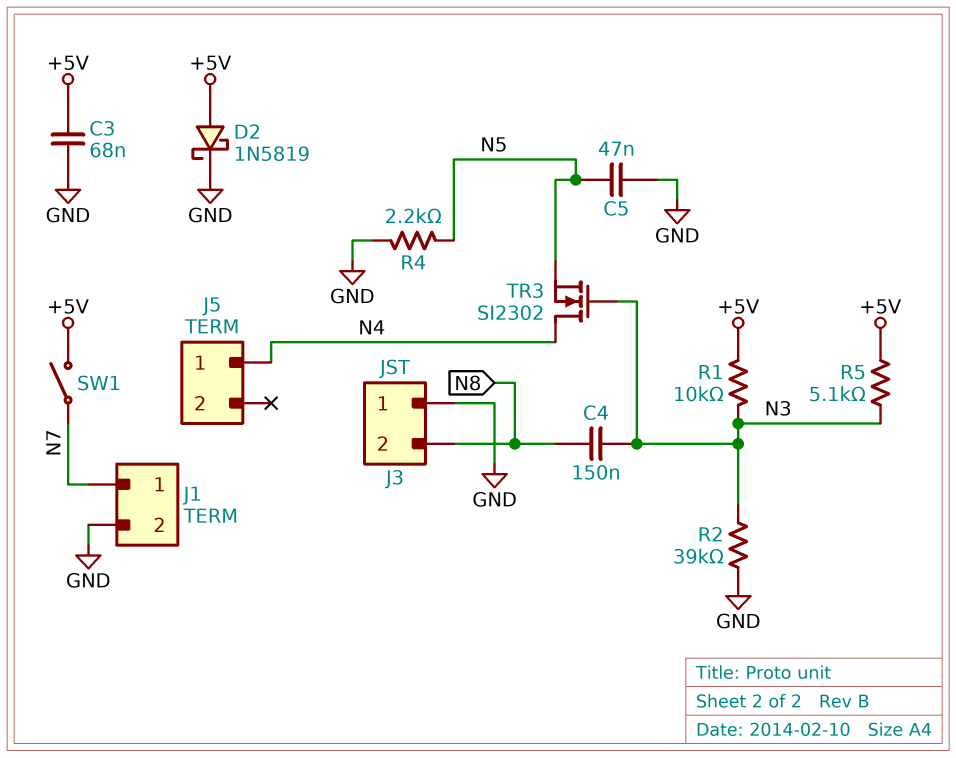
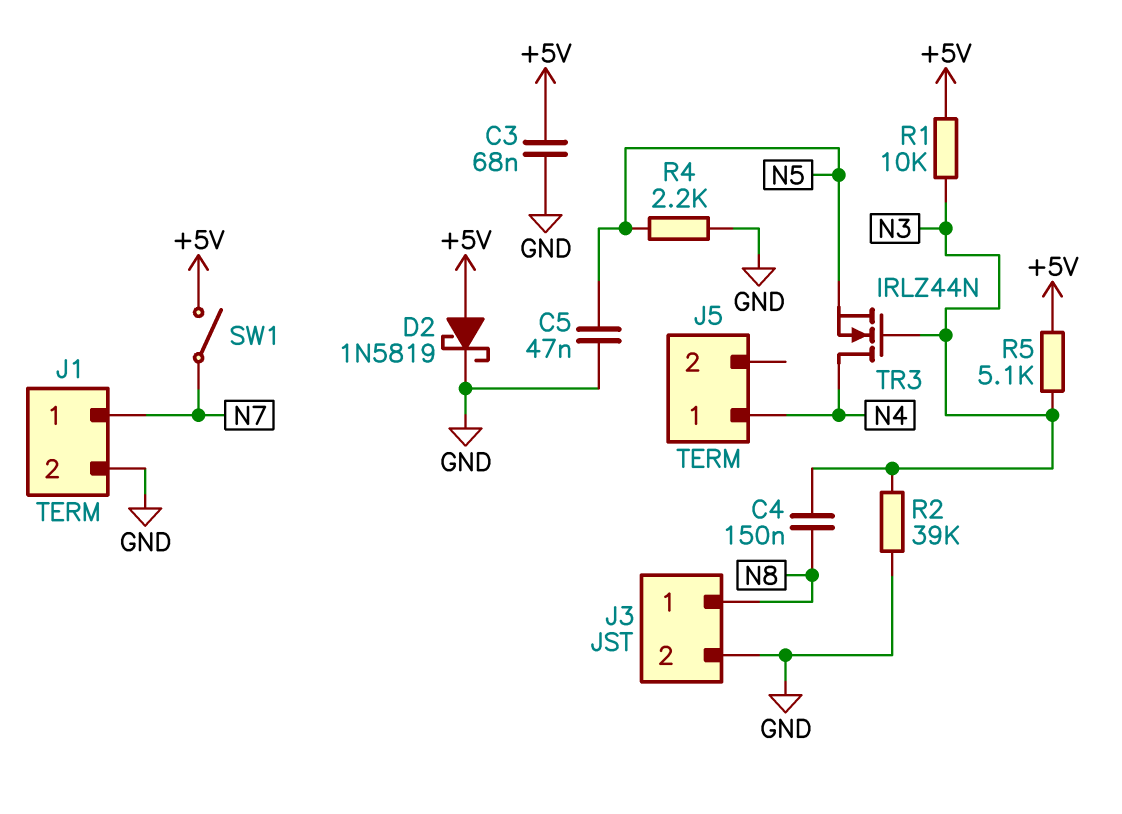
J3 pin 1: GND -> N8
J3 pin 2: N8 -> GND
TR3: NMOS SI2302 (G N3, D N4, S N5) -> NMOS IRLZ44N (G N3, D N4, S N5)

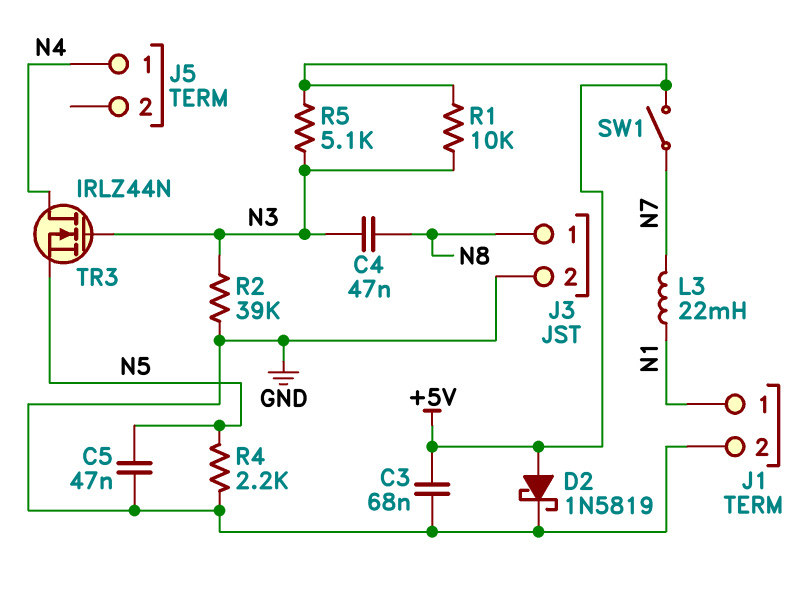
C4: 150nF (N3, N8) -> 47nF (N3, N8)
J1 pin 1: N7 -> N1
L3: none -> 22mH (N1, N7)

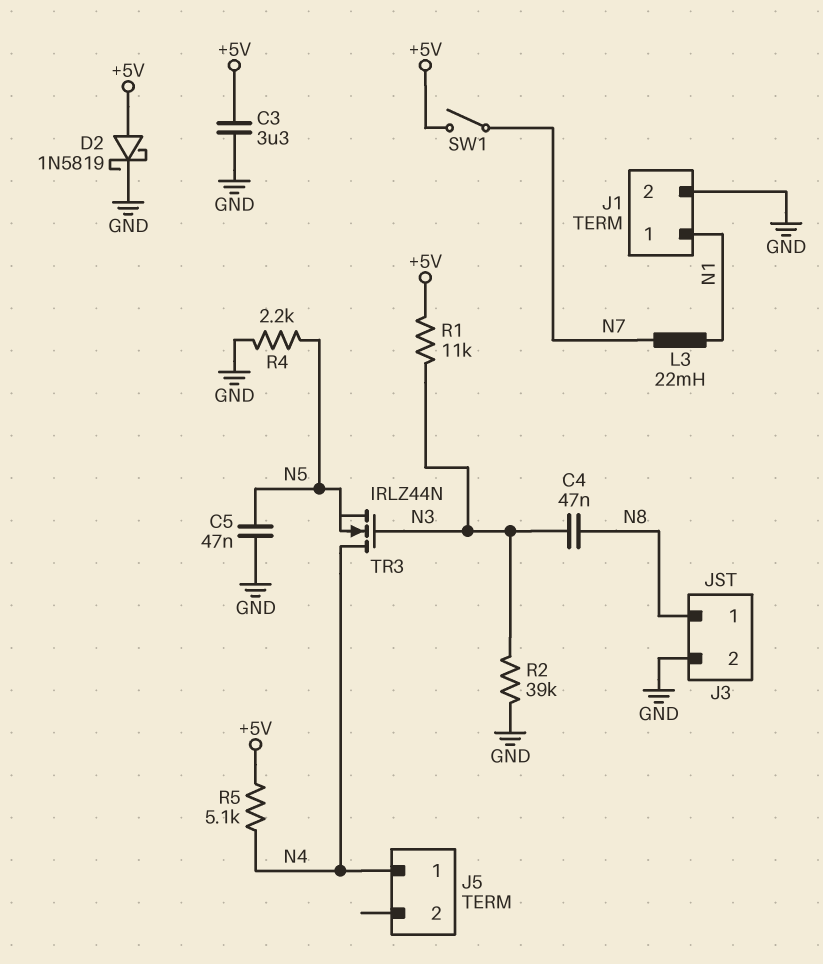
C3: 68nF (+5V, GND) -> 3.3uF (+5V, GND)
R1: 10k (+5V, N3) -> 11k (+5V, N3)
R5: 5.1k (+5V, N3) -> 5.1k (+5V, N4)

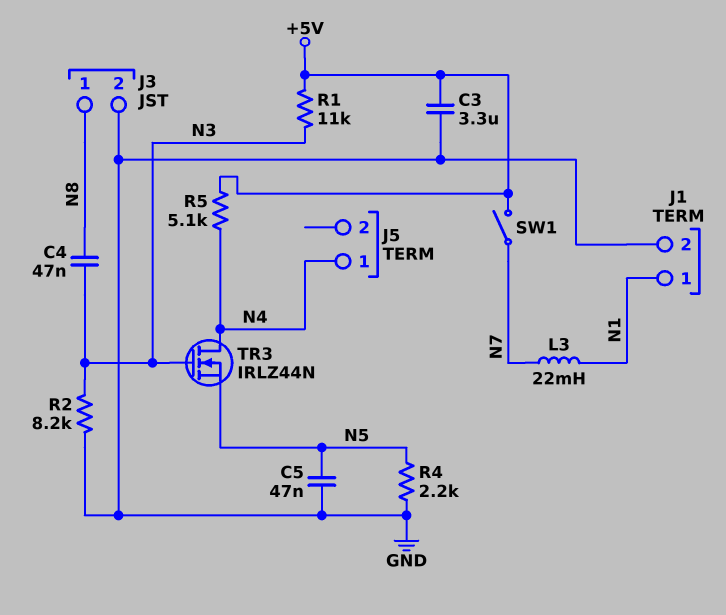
D2: schottky 1N5819 (A +5V, K GND) -> none
R2: 39k (GND, N3) -> 8.2k (GND, N3)

